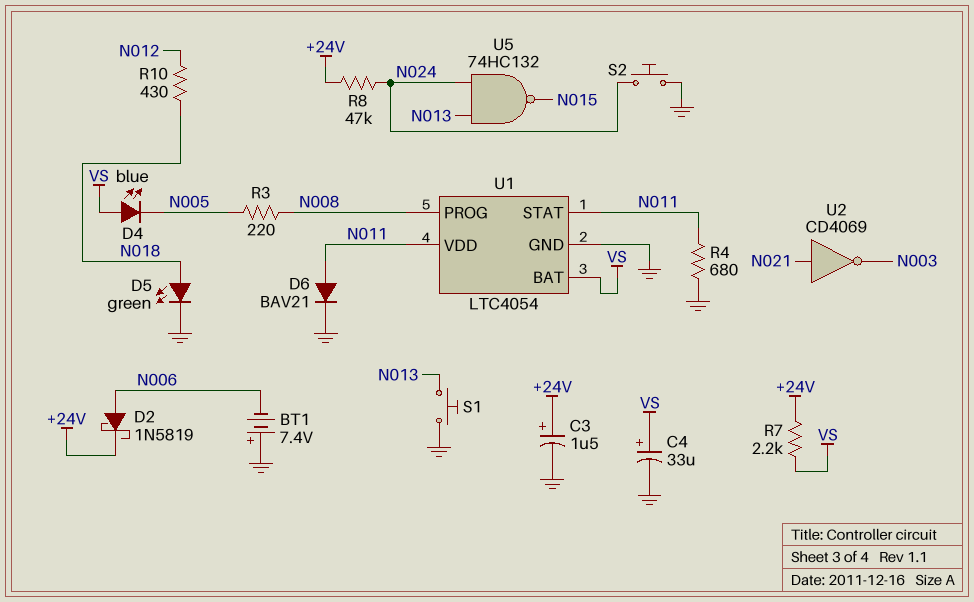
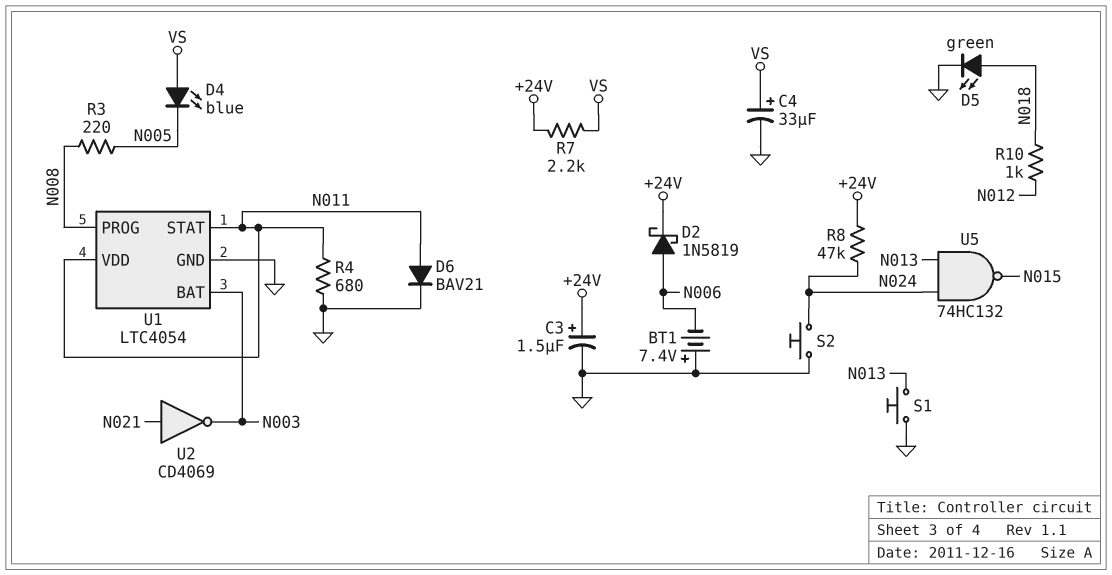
R10: 430 (N012, N018) -> 1k (N012, N018)
U1 pin BAT: VS -> N003

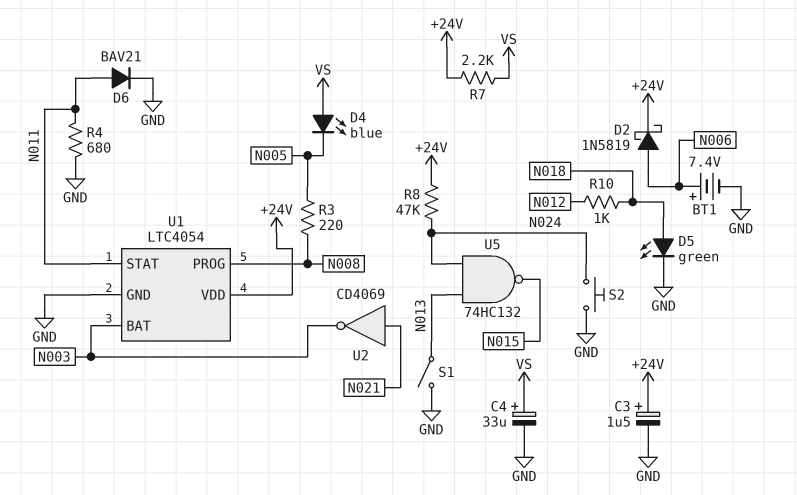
BT1: 7.4V (plus GND, minus N006) -> 7.4V (plus N006, minus GND)
S1: button (GND, N013) -> switch (GND, N013)
U1 pin VDD: N011 -> +24V

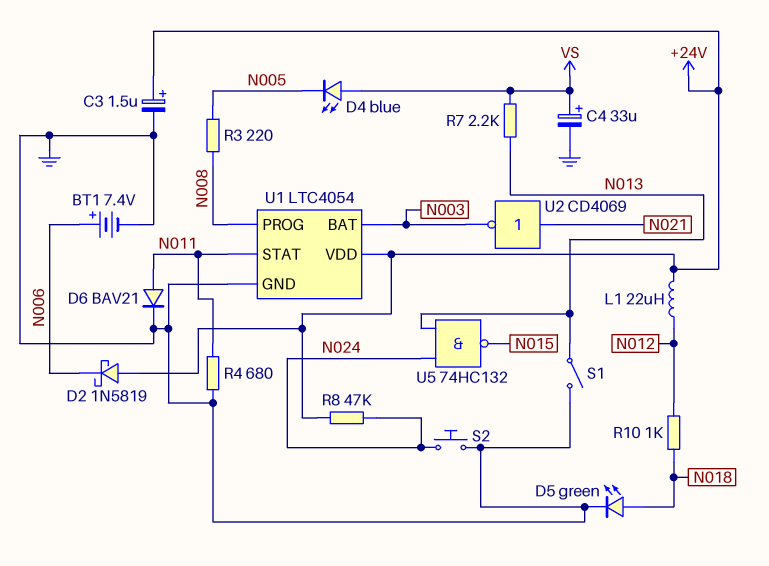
D2: schottky 1N5819 (A N006, K +24V) -> schottky 1N5819 (A +24V, K N006)
L1: none -> 22uH (+24V, N012)
R7: 2.2k (+24V, VS) -> 2.2k (N013, VS)

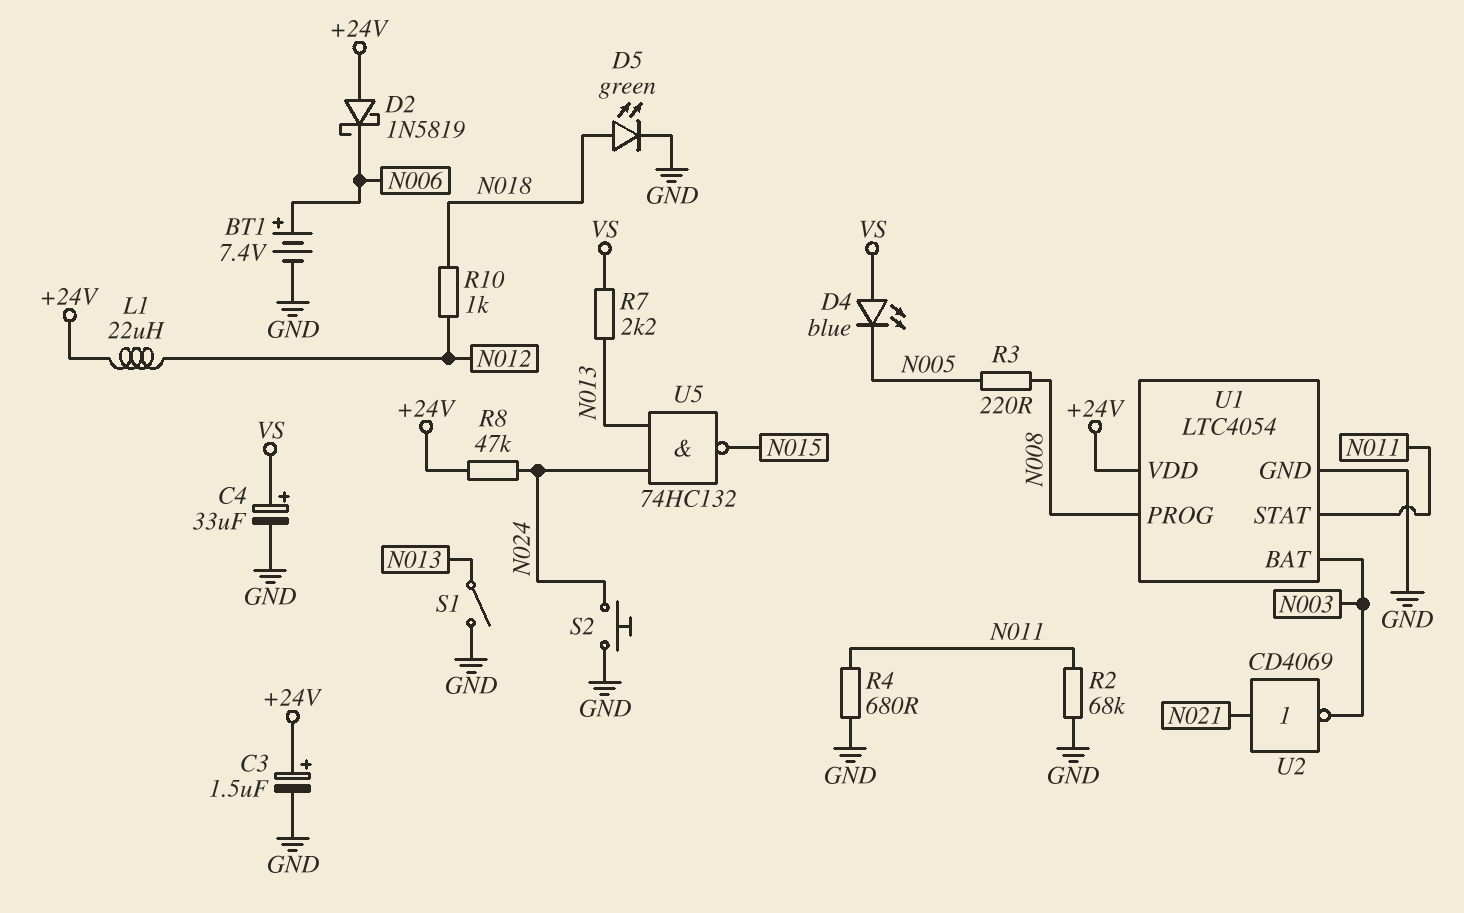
D6: diode BAV21 (A N011, K GND) -> none
R2: none -> 68k (GND, N011)

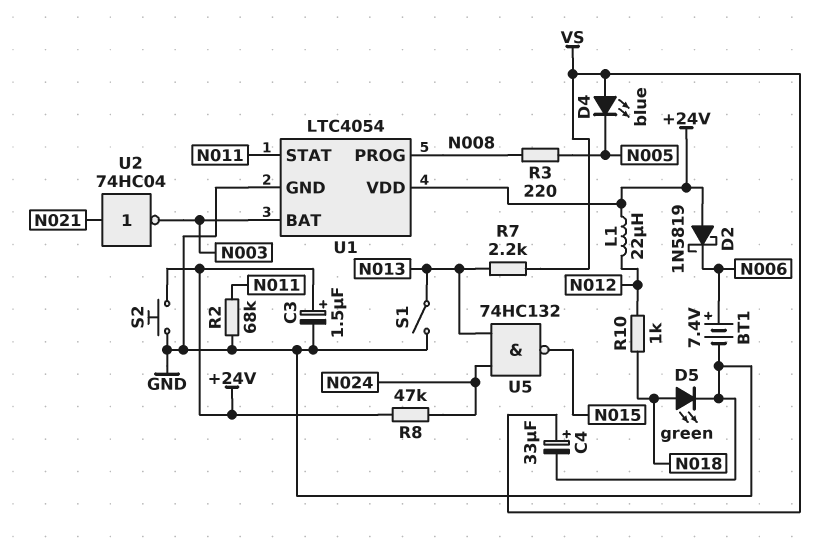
R4: 680 (GND, N011) -> none
S2: button (GND, N024) -> button (+24V, GND)
U2: NOT CD4069 (in N021, out N003) -> NOT 74HC04 (in N021, out N003)

